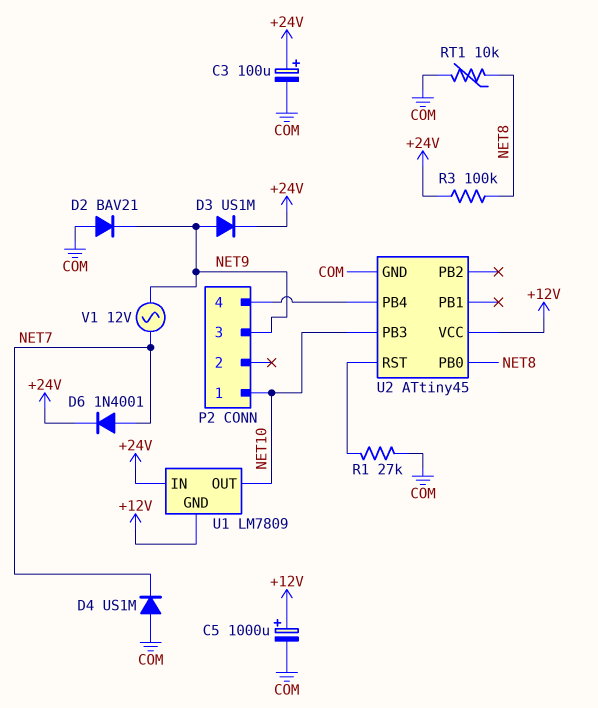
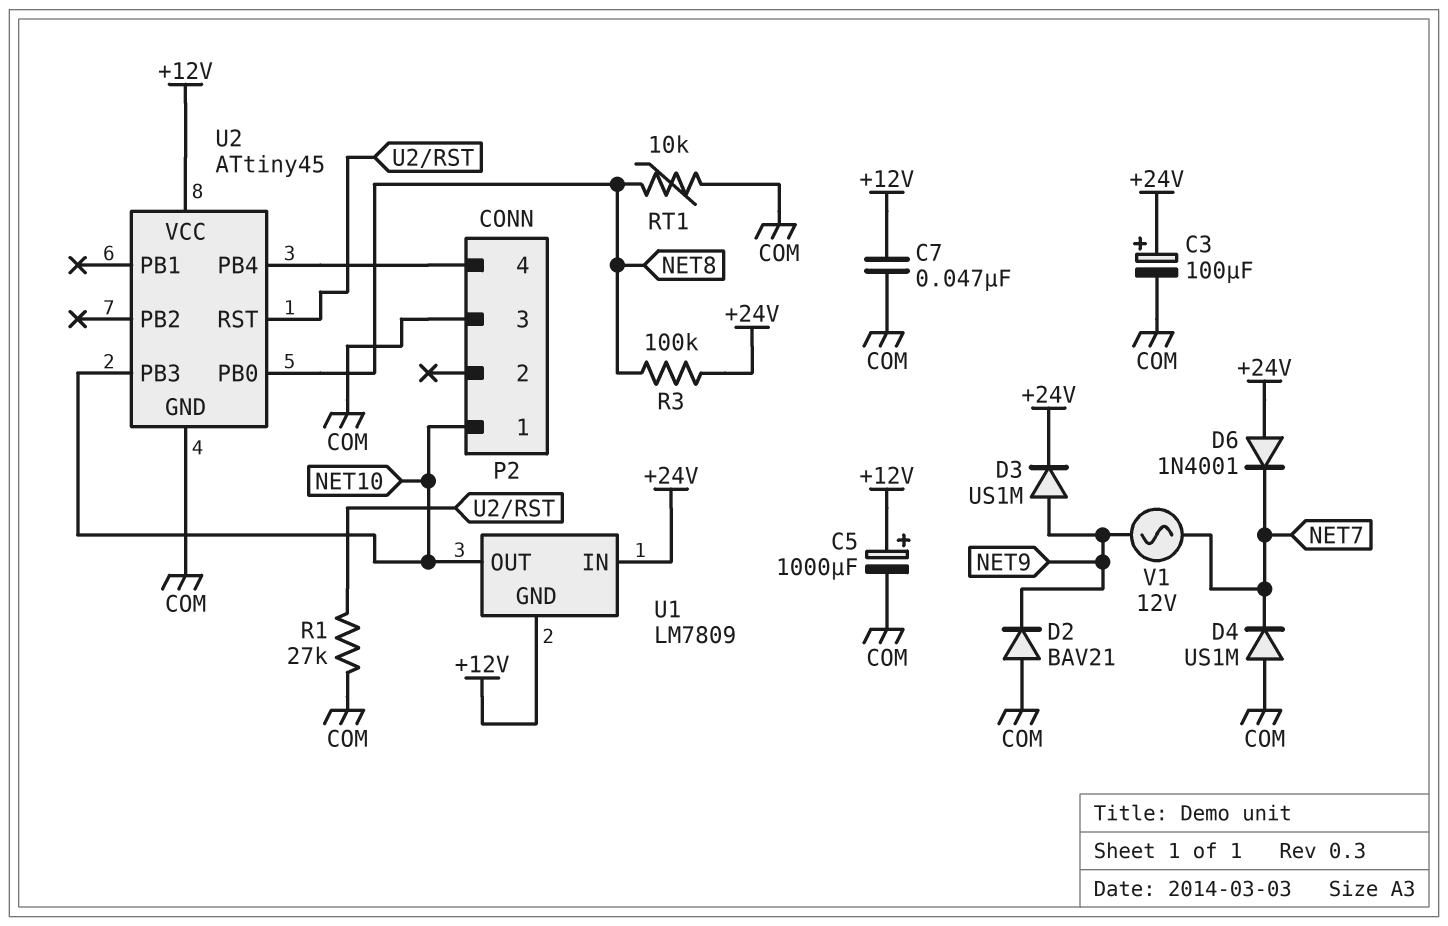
C7: none -> 47nF (+12V, COM)
D6: diode 1N4001 (A NET7, K +24V) -> diode 1N4001 (A +24V, K NET7)
P2 pin 3: NET9 -> COM

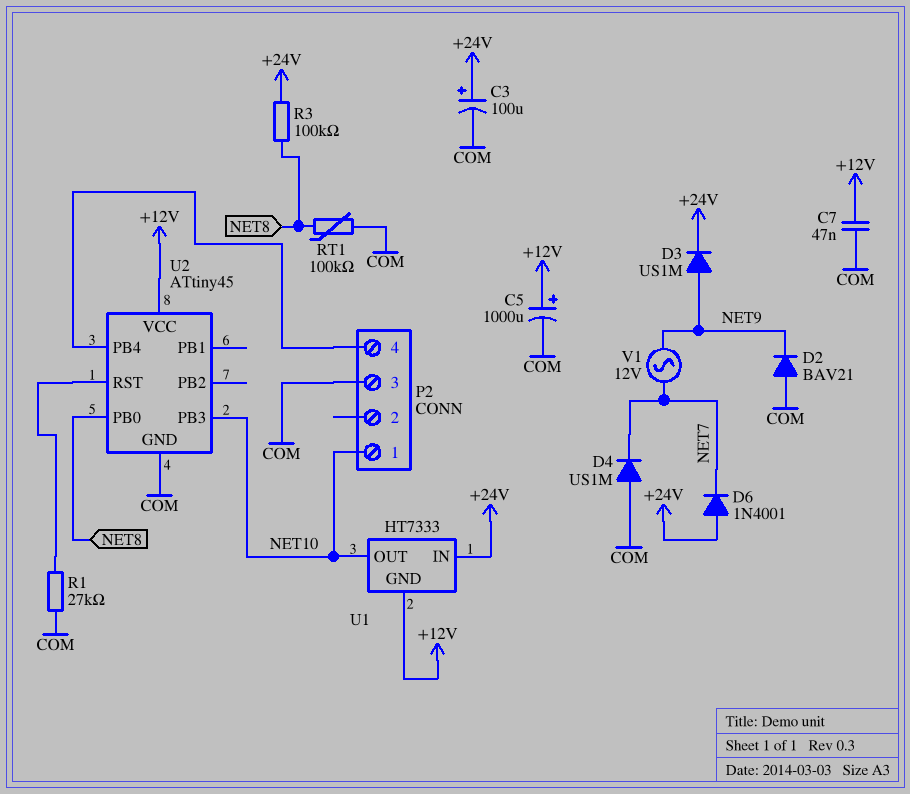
RT1: 10k (COM, NET8) -> 100k (COM, NET8)
U1: LM7809 -> HT7333

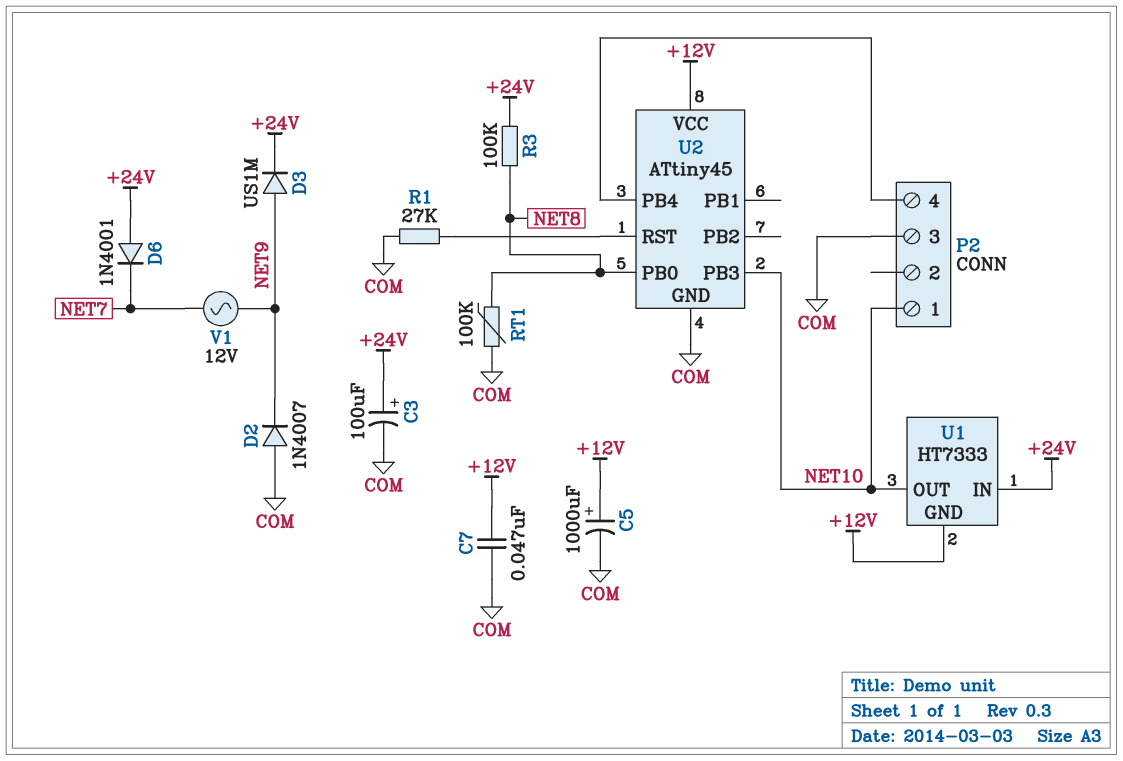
D2: diode BAV21 (A COM, K NET9) -> diode 1N4007 (A COM, K NET9)
D4: diode US1M (A COM, K NET7) -> none

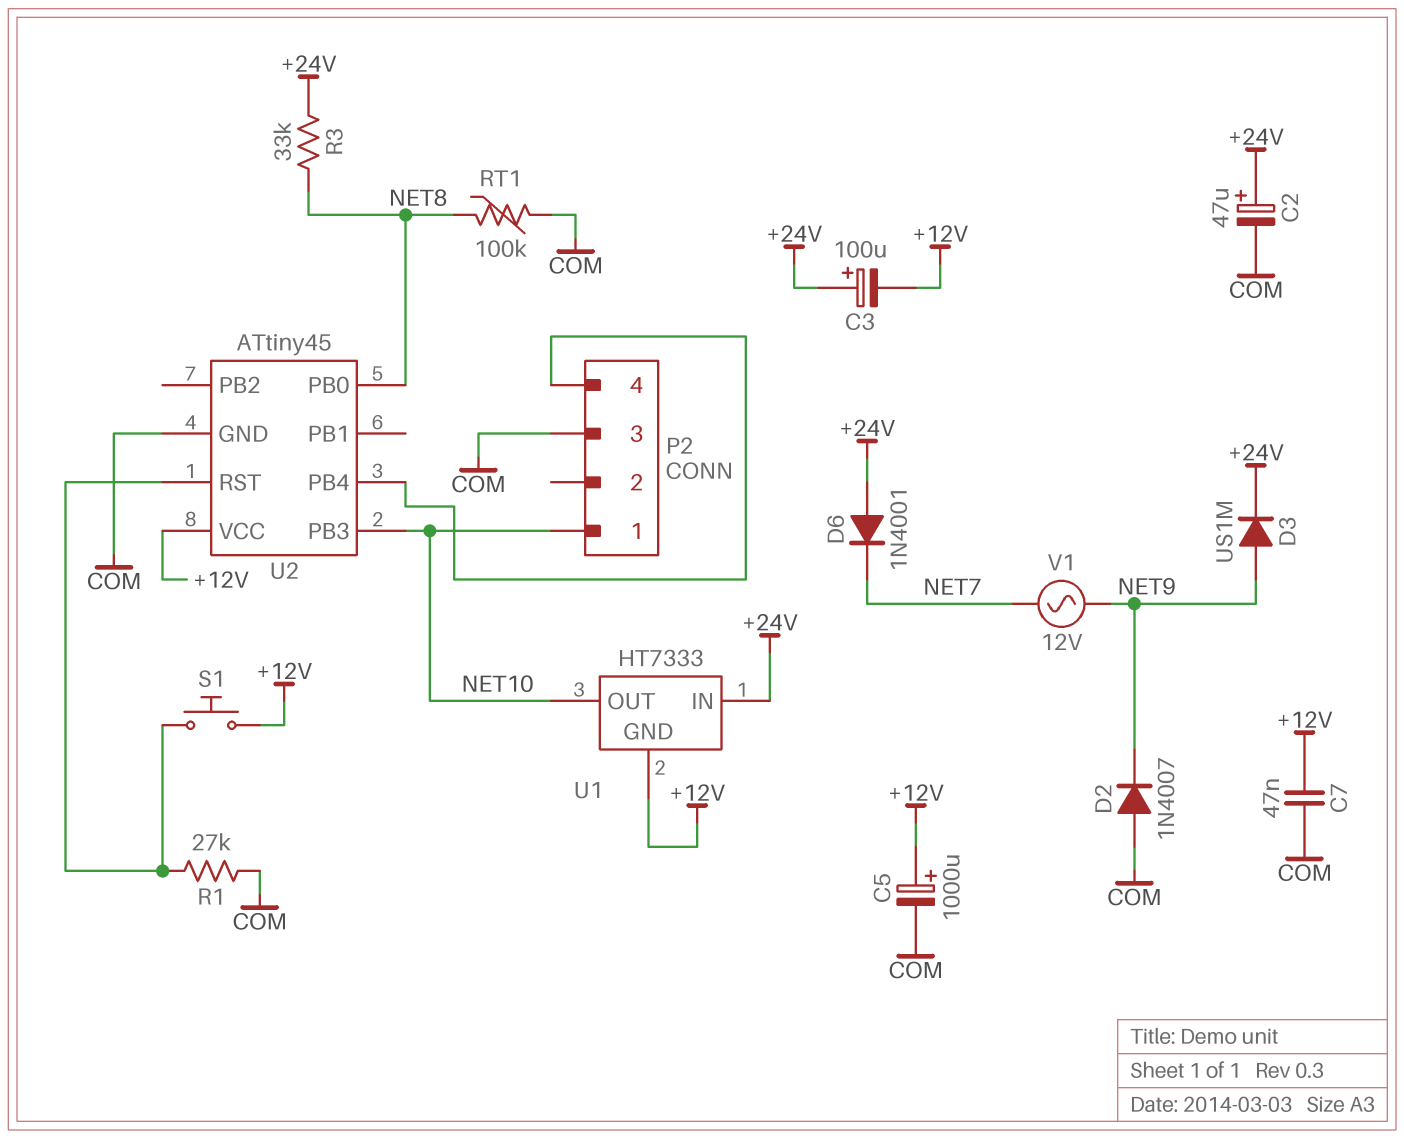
C2: none -> 47uF (plus +24V, minus COM)
C3: 100uF (plus +24V, minus COM) -> 100uF (plus +24V, minus +12V)
R3: 100k (+24V, NET8) -> 33k (+24V, NET8)
S1: none -> button (+12V, U2/RST)

